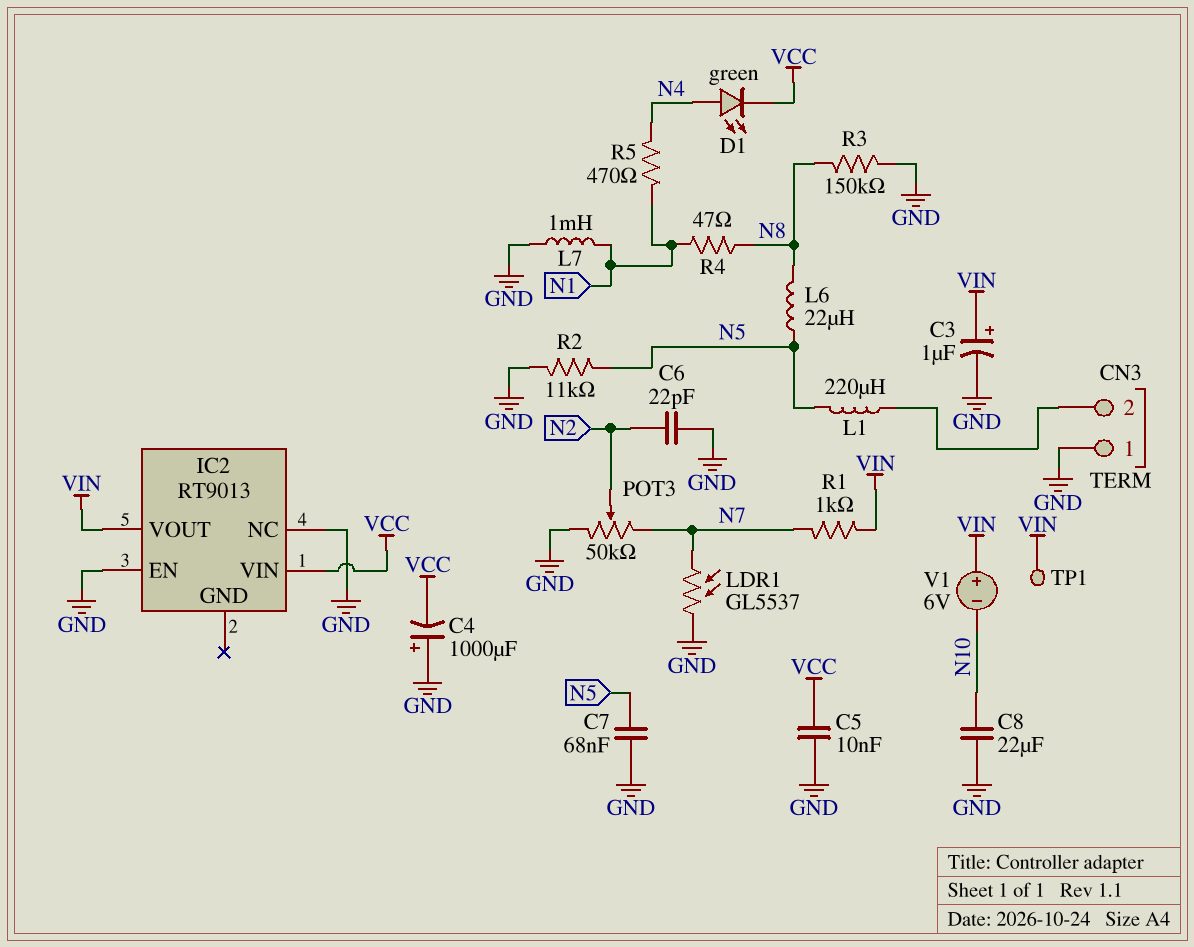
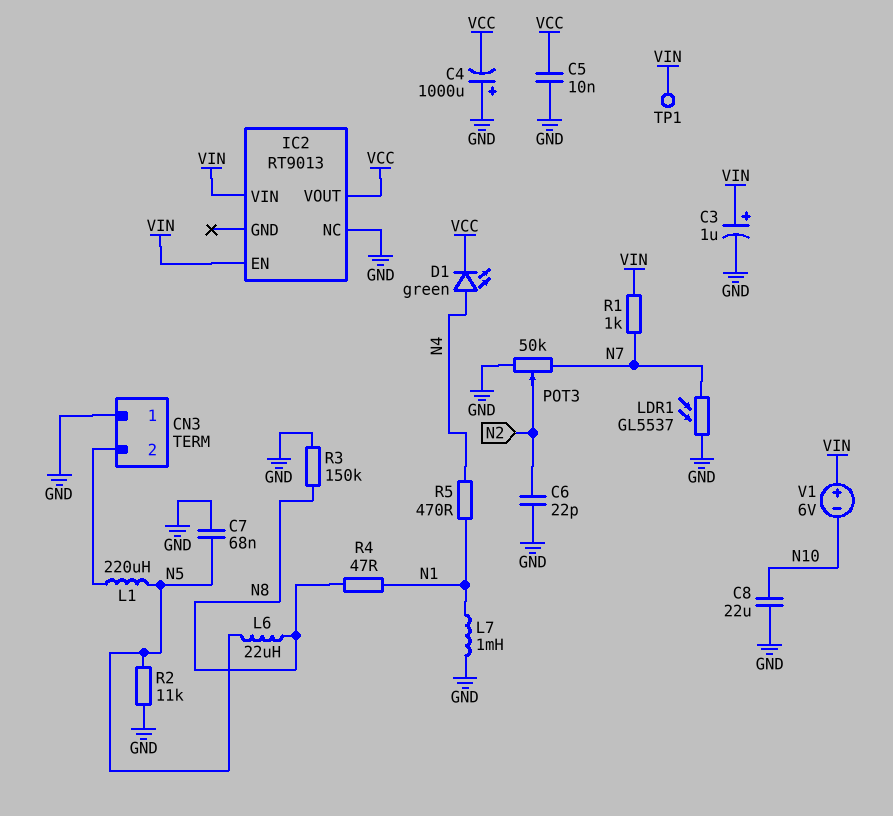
IC2 pin EN: GND -> VIN
IC2 pin VIN: VCC -> VIN
IC2 pin VOUT: VIN -> VCC

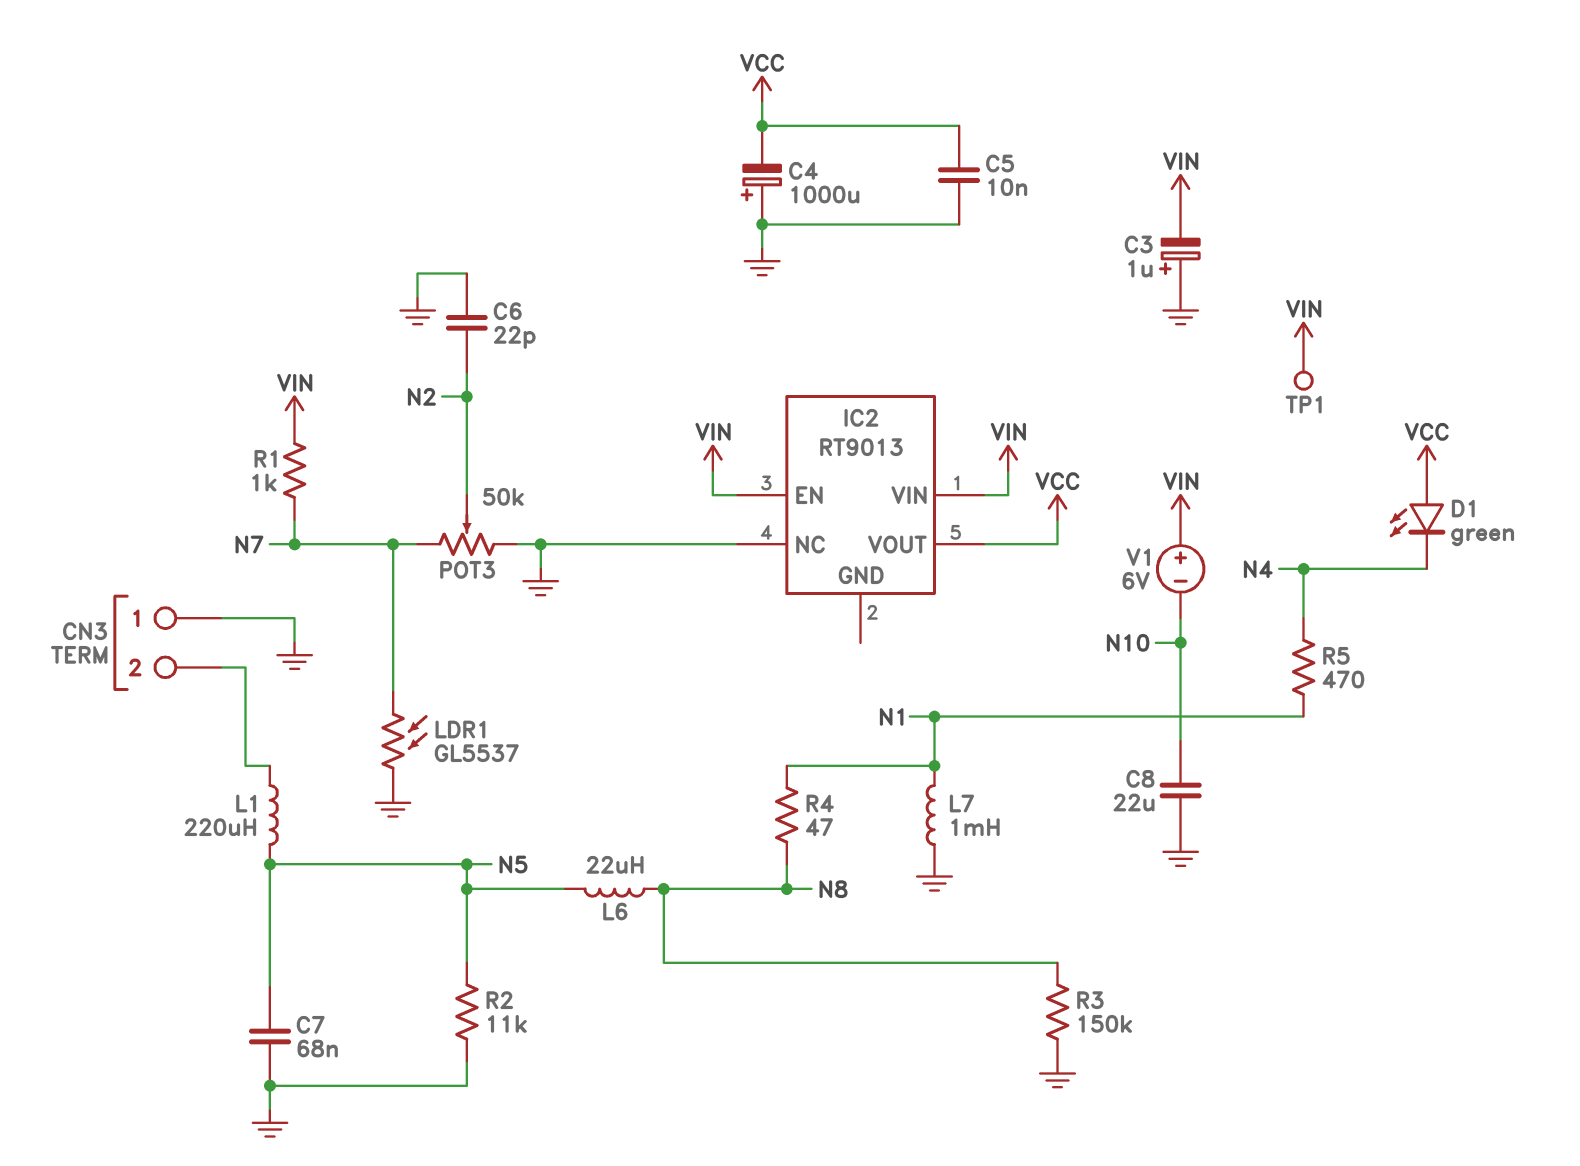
C3: 1uF (plus VIN, minus GND) -> 1uF (plus GND, minus VIN)
D1: LED green (A N4, K VCC) -> LED green (A VCC, K N4)

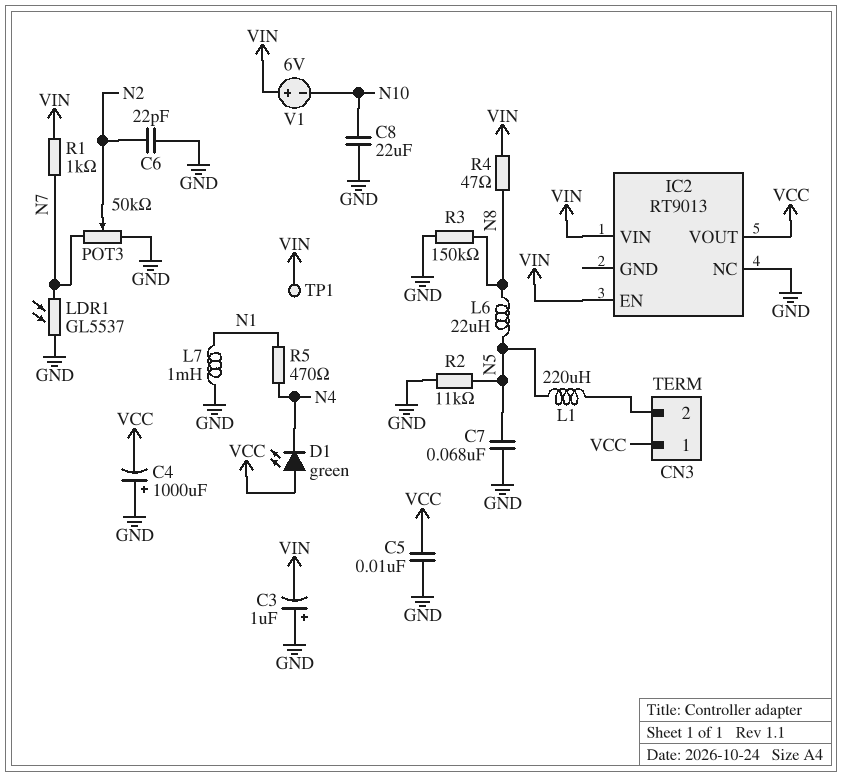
CN3 pin 1: GND -> VCC
R4: 47 (N1, N8) -> 47 (N8, VIN)

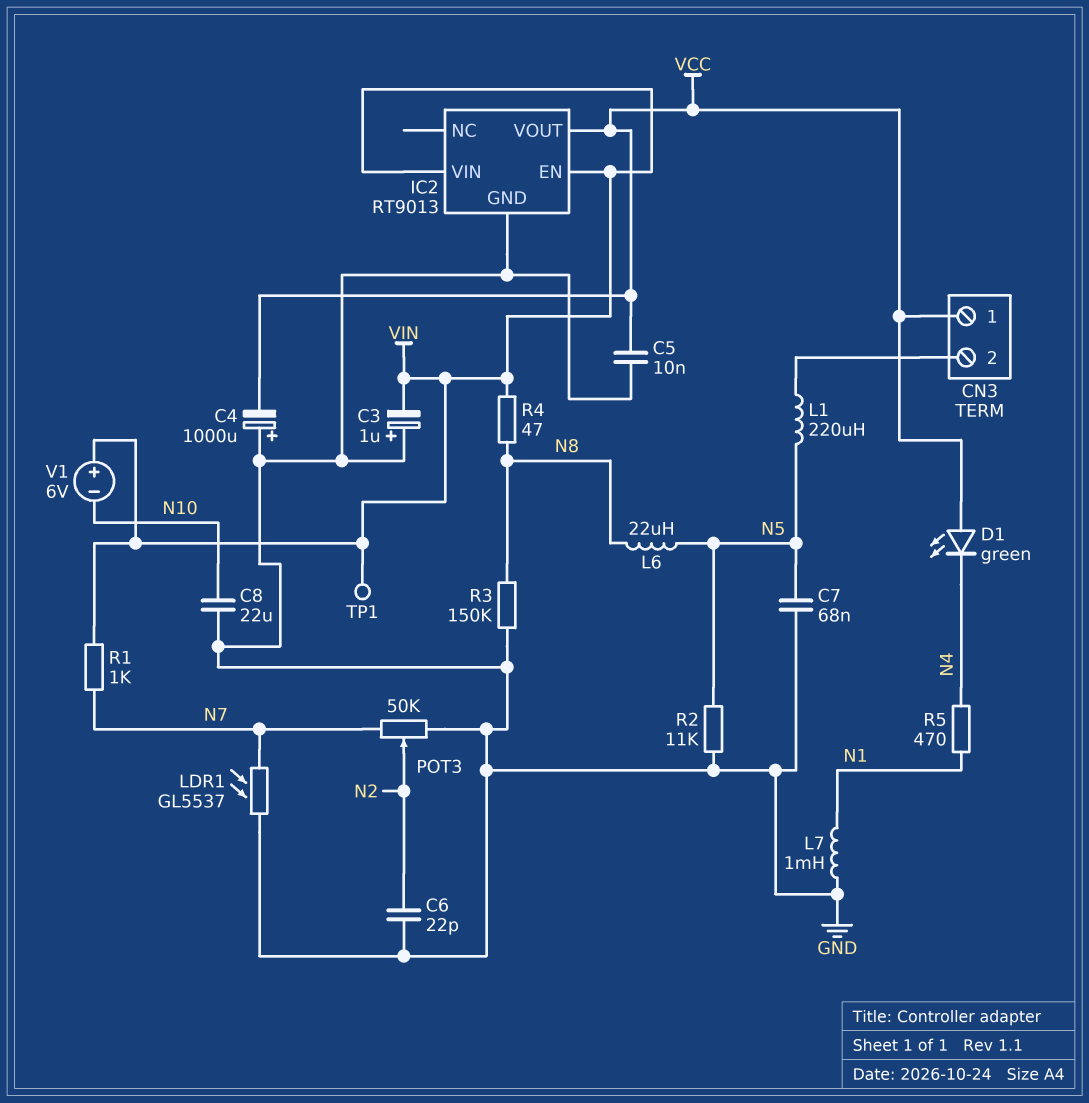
IC2 pin GND: none -> GND
IC2 pin NC: GND -> none

